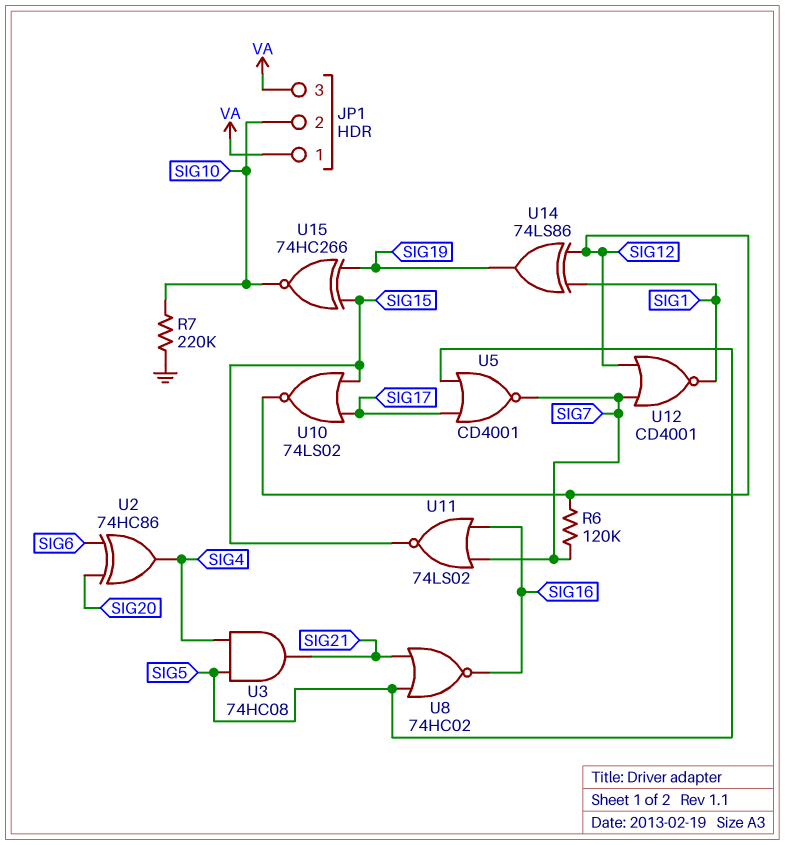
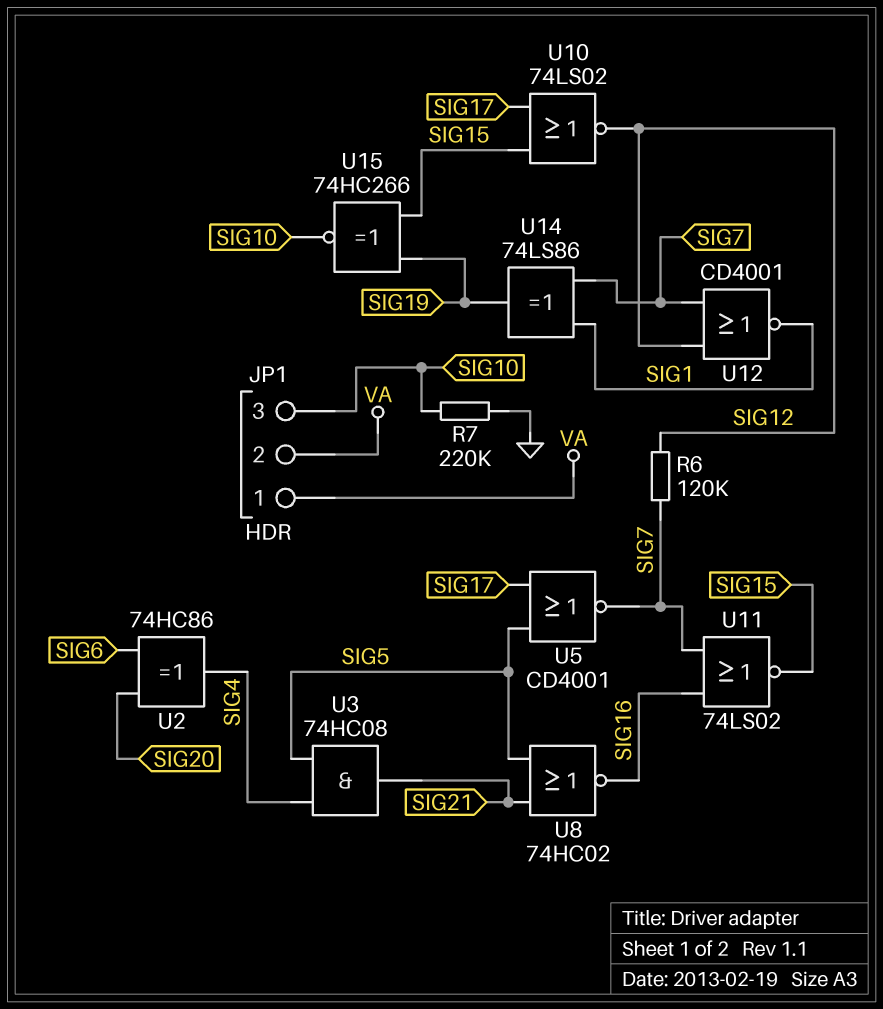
JP1 pin 2: SIG10 -> VA
JP1 pin 3: VA -> SIG10
U14: XOR 74LS86 (in SIG1, in SIG12, out SIG19) -> XOR 74LS86 (in SIG1, in SIG7, out SIG19)

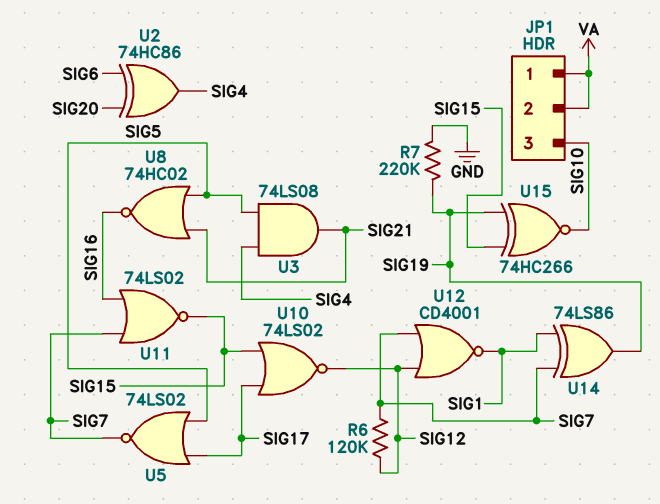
R7: 220k (GND, SIG10) -> 220k (GND, SIG19)
U3: AND 74HC08 (in SIG4, in SIG5, out SIG21) -> AND 74LS08 (in SIG4, in SIG5, out SIG21)
U5: NOR CD4001 (in SIG5, in SIG17, out SIG7) -> NOR 74LS02 (in SIG5, in SIG17, out SIG7)

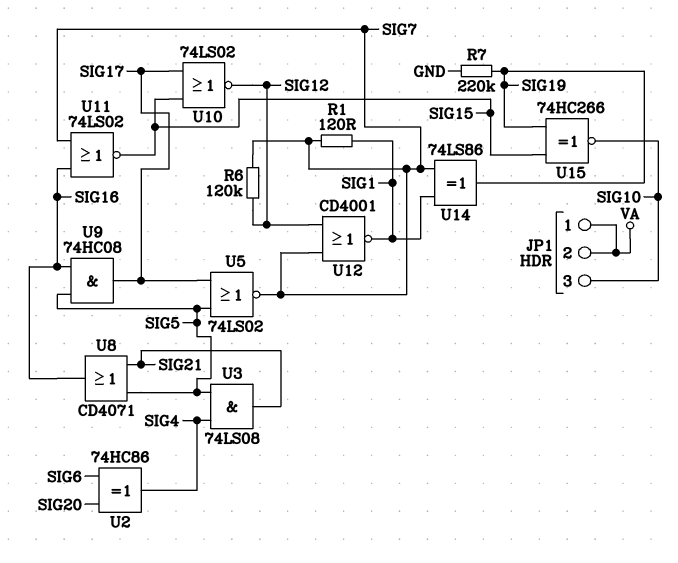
R1: none -> 120 (SIG1, SIG7)
U8: NOR 74HC02 (in SIG5, in SIG21, out SIG16) -> OR CD4071 (in SIG5, in SIG21, out SIG16)
U9: none -> AND 74HC08 (in SIG5, in SIG16, out SIG17)

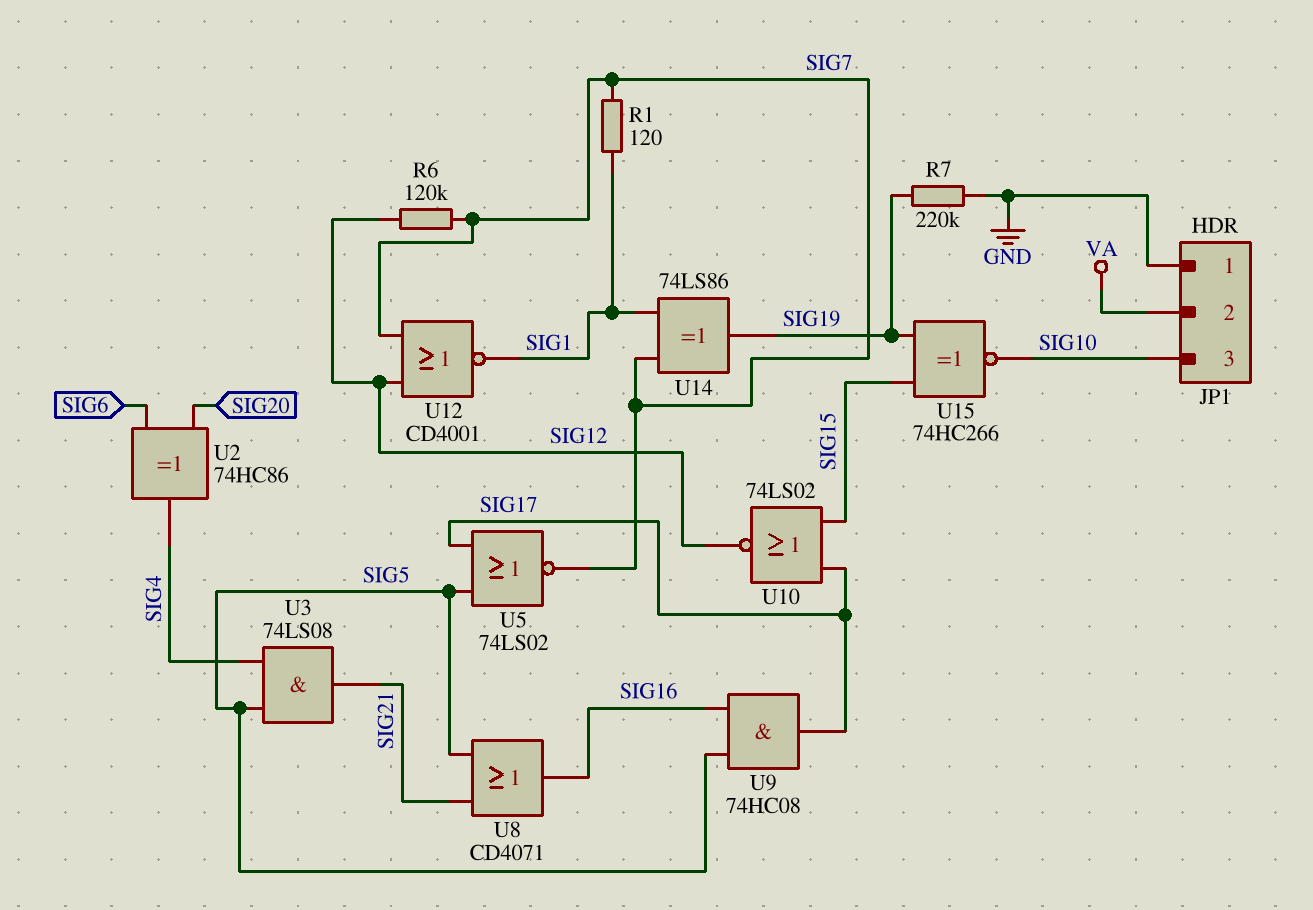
JP1 pin 1: VA -> GND
U11: NOR 74LS02 (in SIG7, in SIG16, out SIG15) -> none

